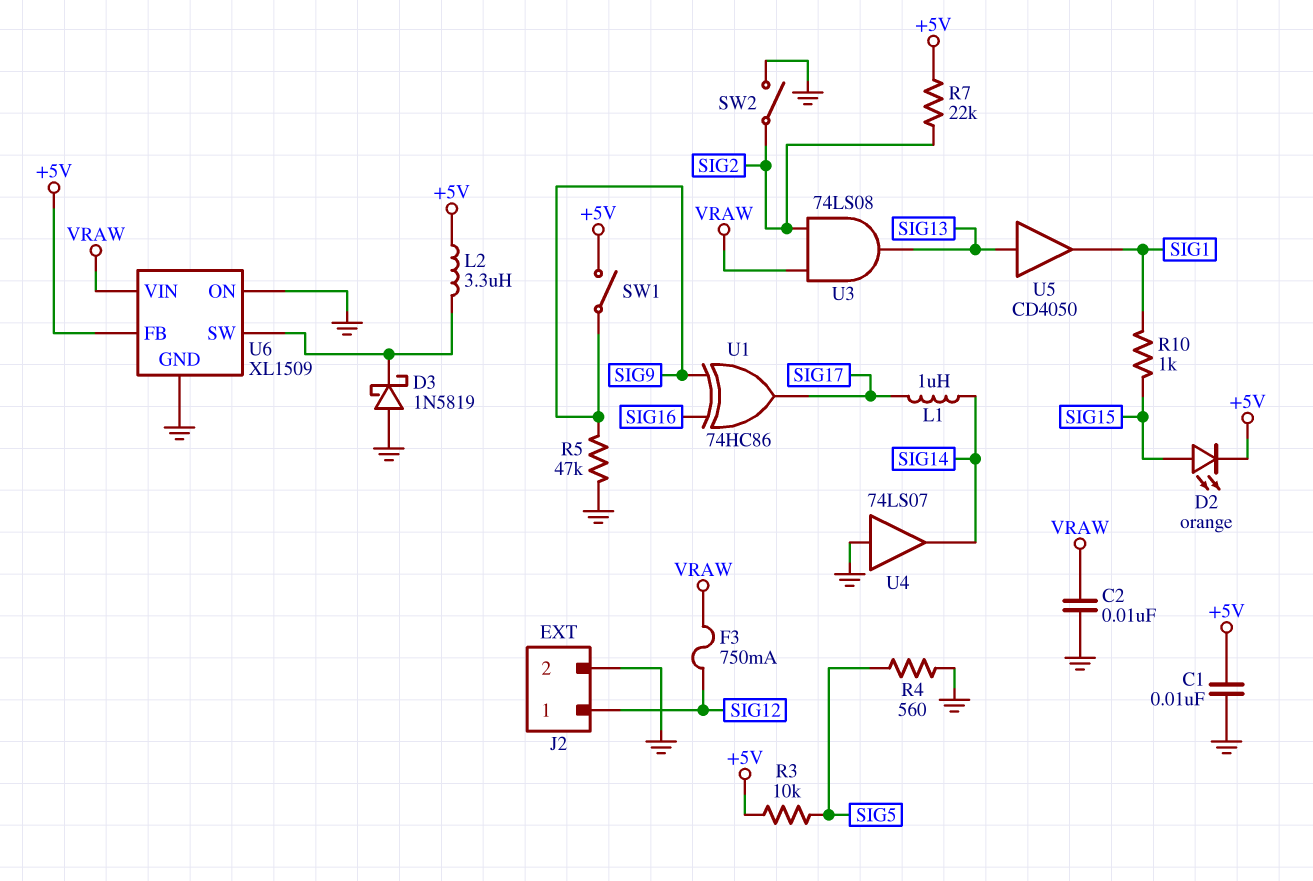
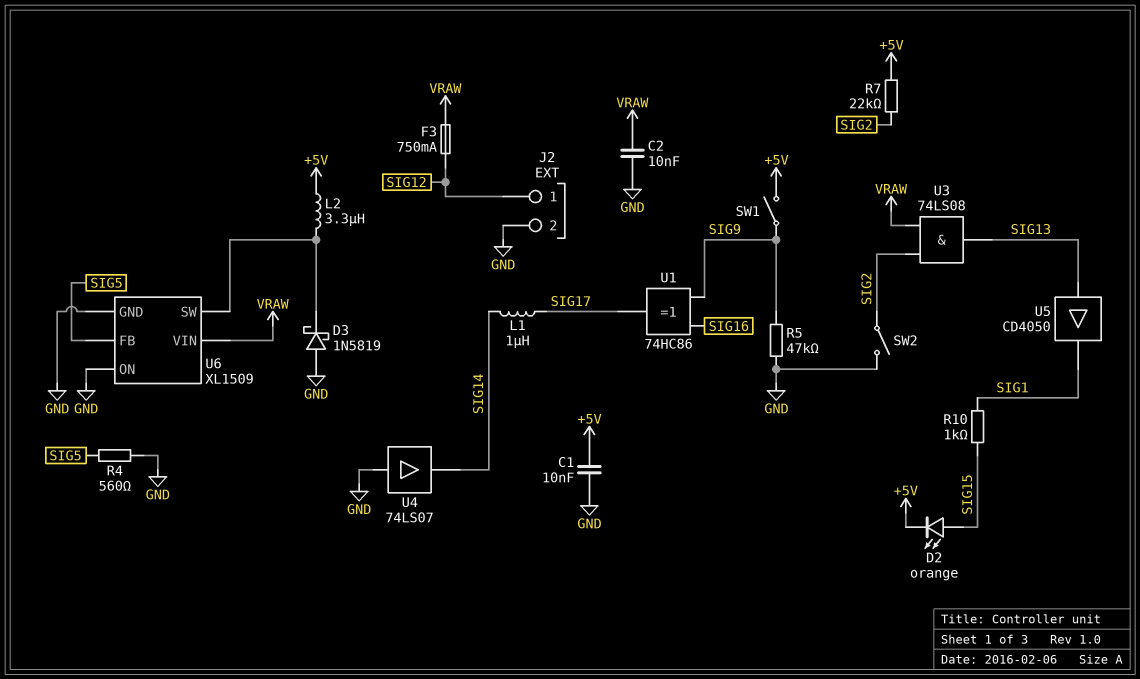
R3: 10k (+5V, SIG5) -> none
U6 pin FB: +5V -> SIG5

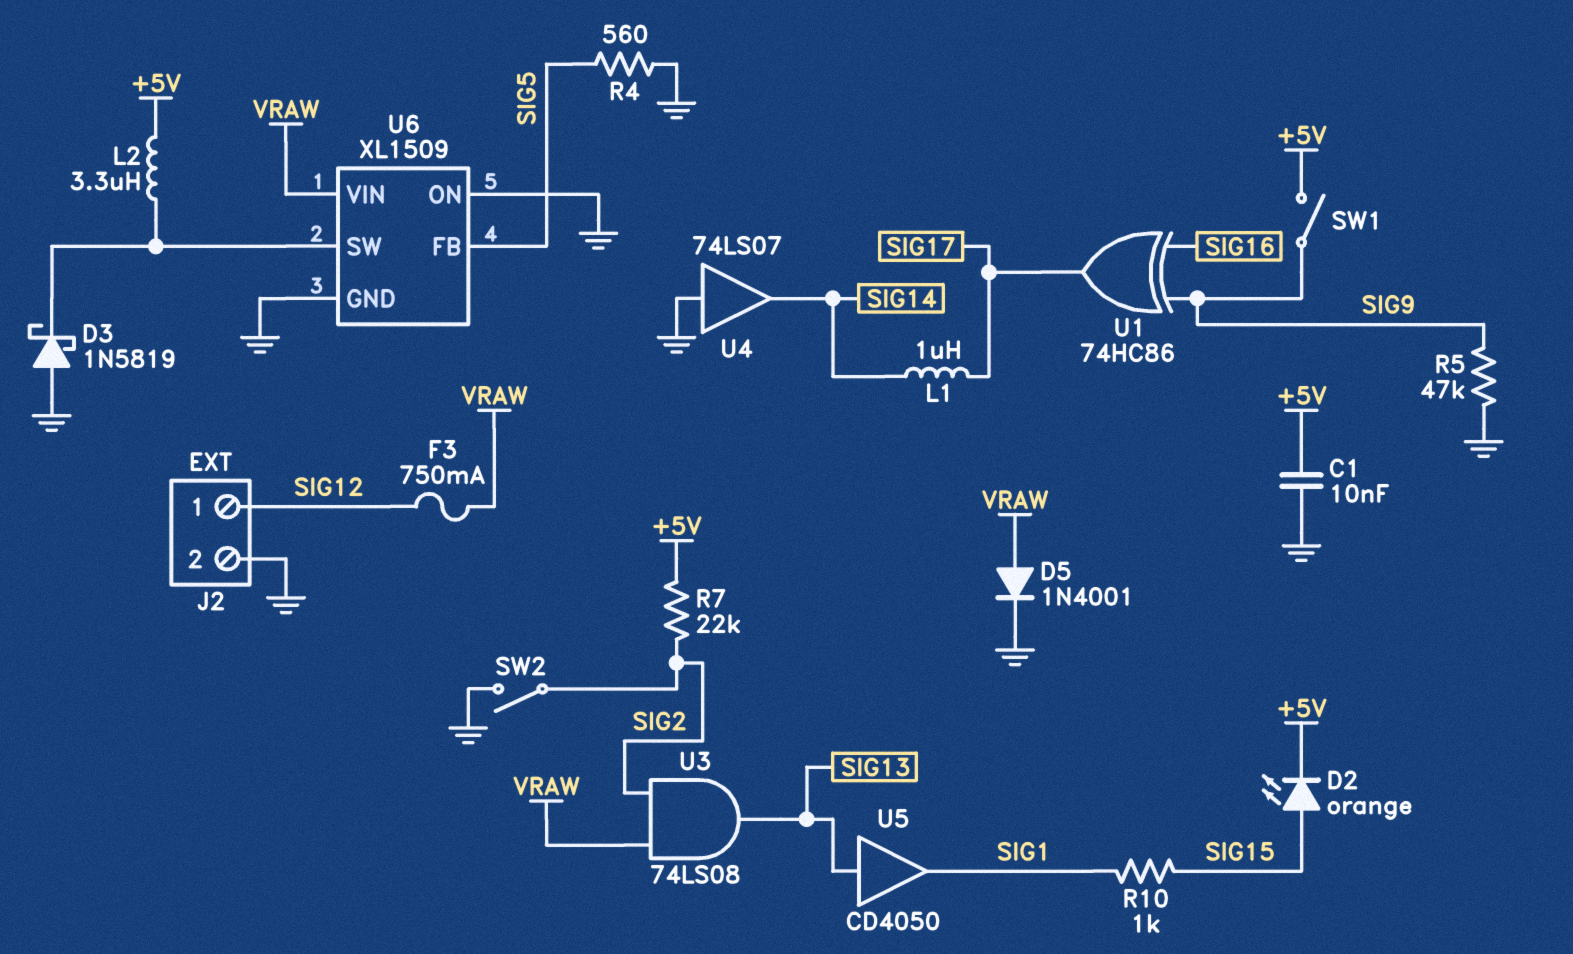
C2: 10nF (GND, VRAW) -> none
D5: none -> diode 1N4001 (A VRAW, K GND)

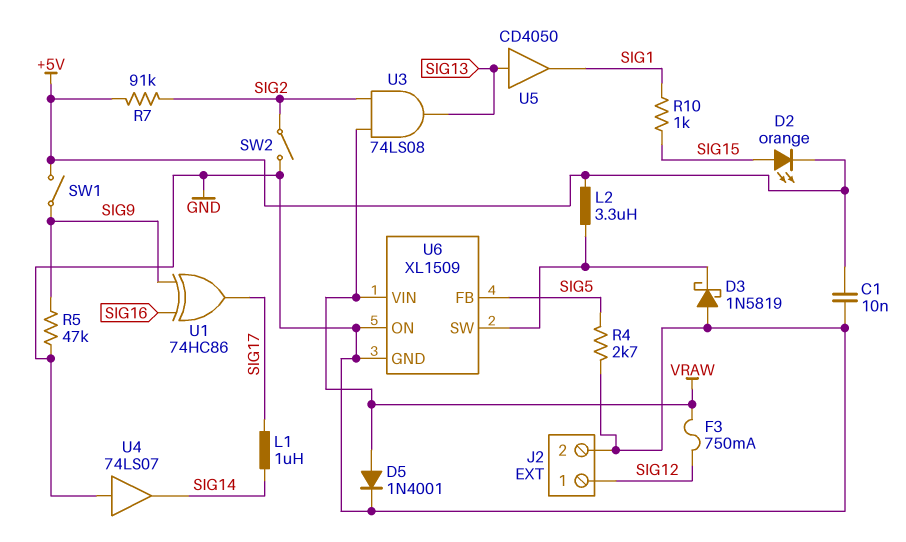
R4: 560 (GND, SIG5) -> 2.7k (GND, SIG5)
R7: 22k (+5V, SIG2) -> 91k (+5V, SIG2)

